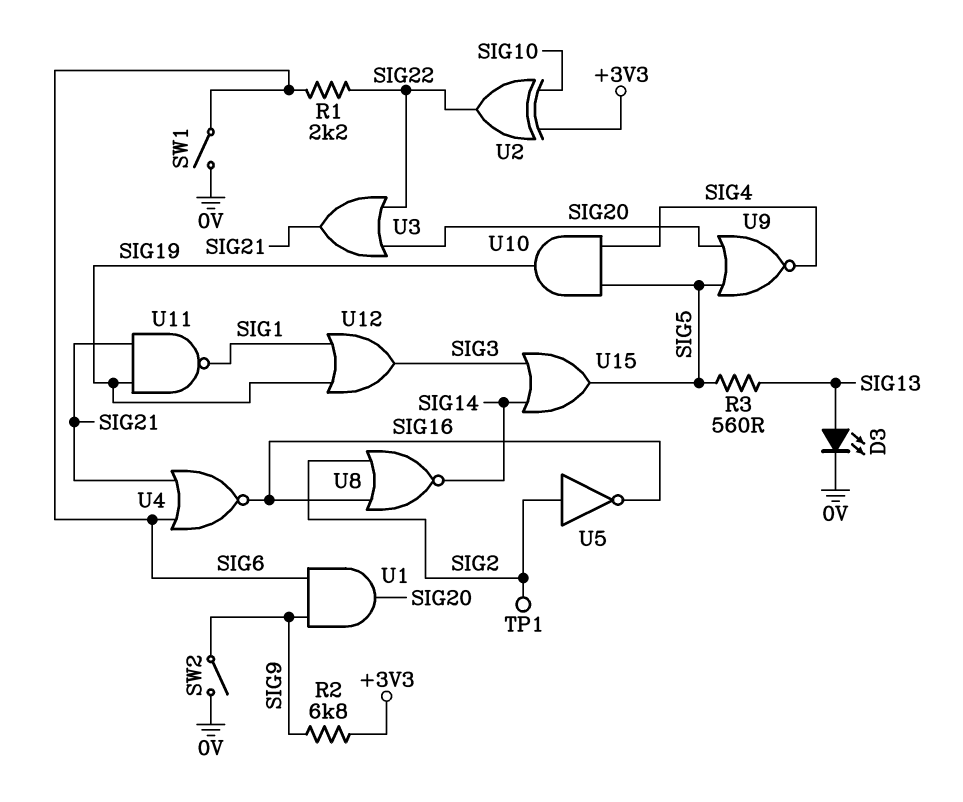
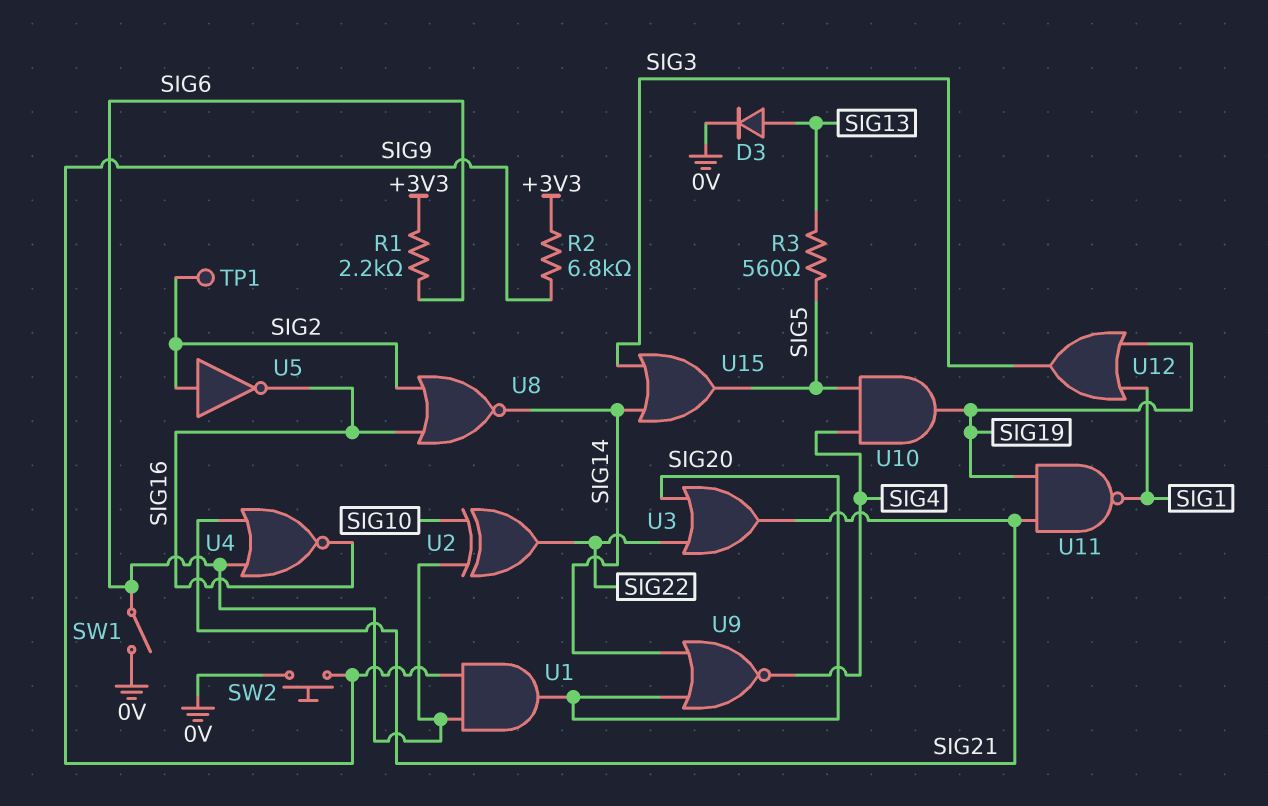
D3: LED (A SIG13, K 0V) -> diode (A SIG13, K 0V)
R1: 2.2k (SIG6, SIG22) -> 2.2k (+3V3, SIG6)
SW2: switch (0V, SIG9) -> button (0V, SIG9)
U2: XOR (in +3V3, in SIG10, out SIG22) -> XOR (in SIG6, in SIG10, out SIG22)
U9: NOR (in SIG5, in SIG20, out SIG4) -> NOR (in SIG14, in SIG20, out SIG4)

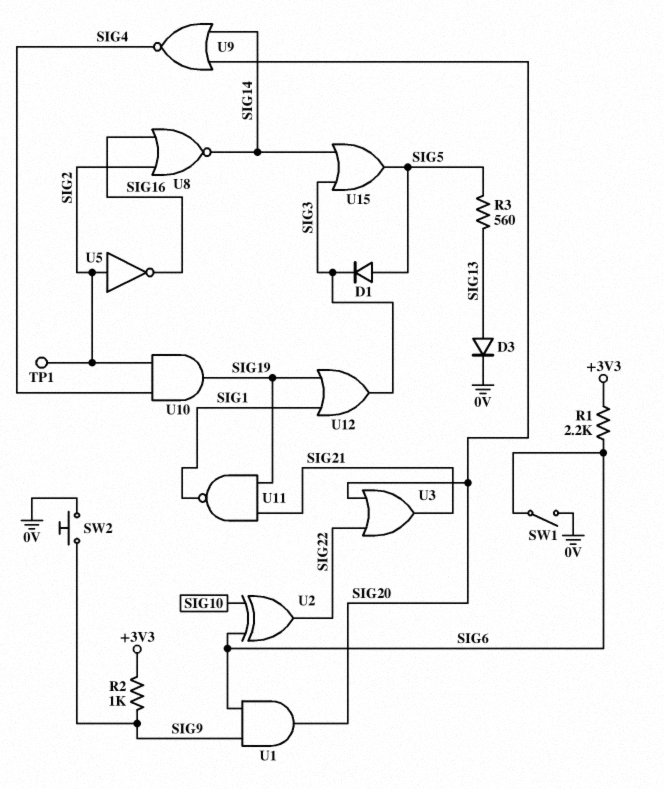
D1: none -> diode (A SIG5, K SIG3)
R2: 6.8k (+3V3, SIG9) -> 1k (+3V3, SIG9)
U4: NOR (in SIG6, in SIG21, out SIG16) -> none
U10: AND (in SIG4, in SIG5, out SIG19) -> AND (in SIG2, in SIG4, out SIG19)

